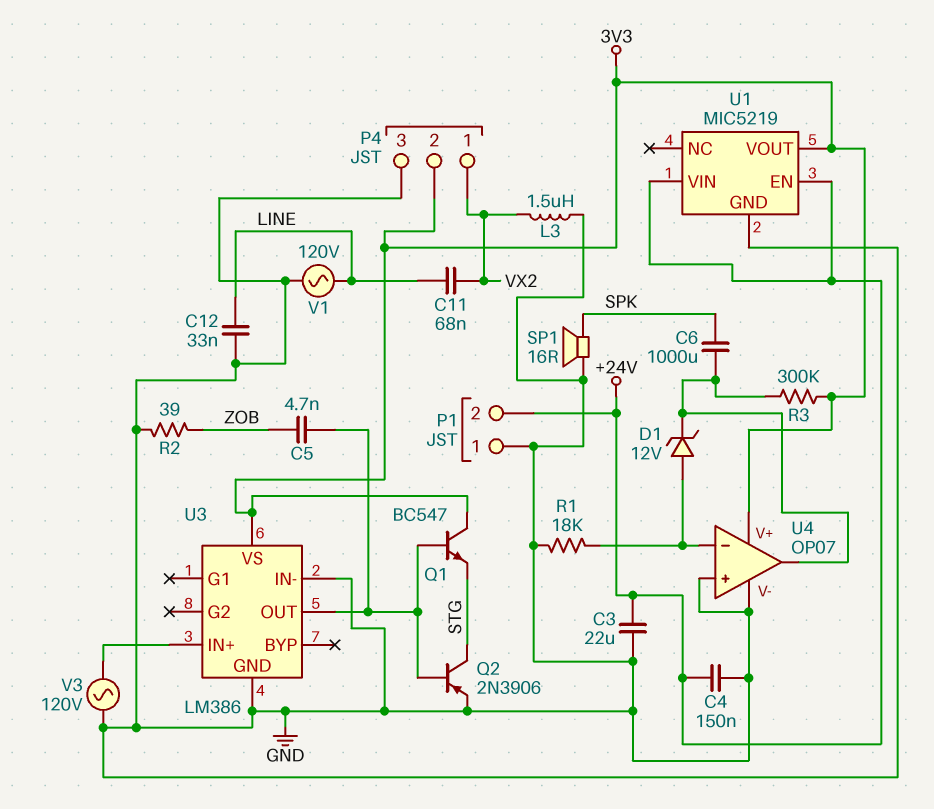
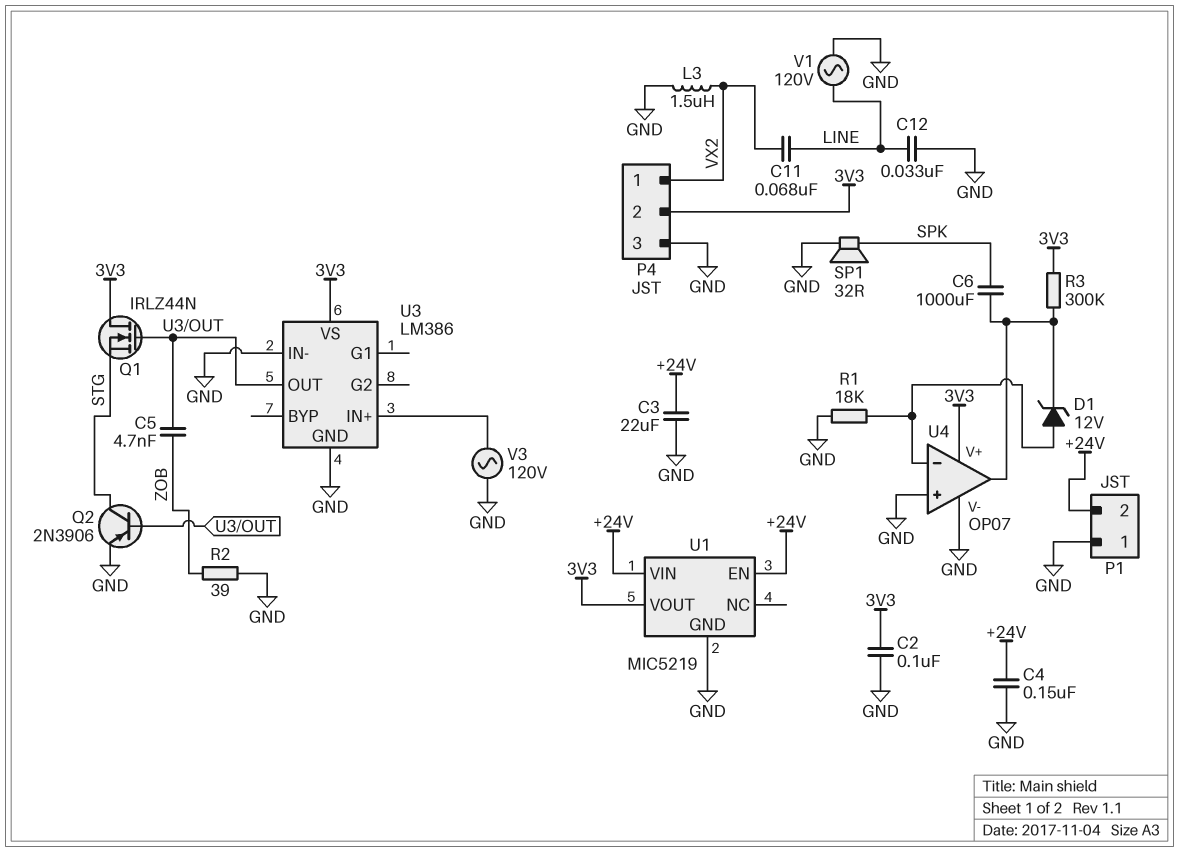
C2: none -> 100nF (3V3, GND)
Q1: NPN BC547 (B U3/OUT, C 3V3, E STG) -> NMOS IRLZ44N (G U3/OUT, D 3V3, S STG)
SP1: speaker 16R (GND, SPK) -> speaker 32R (GND, SPK)

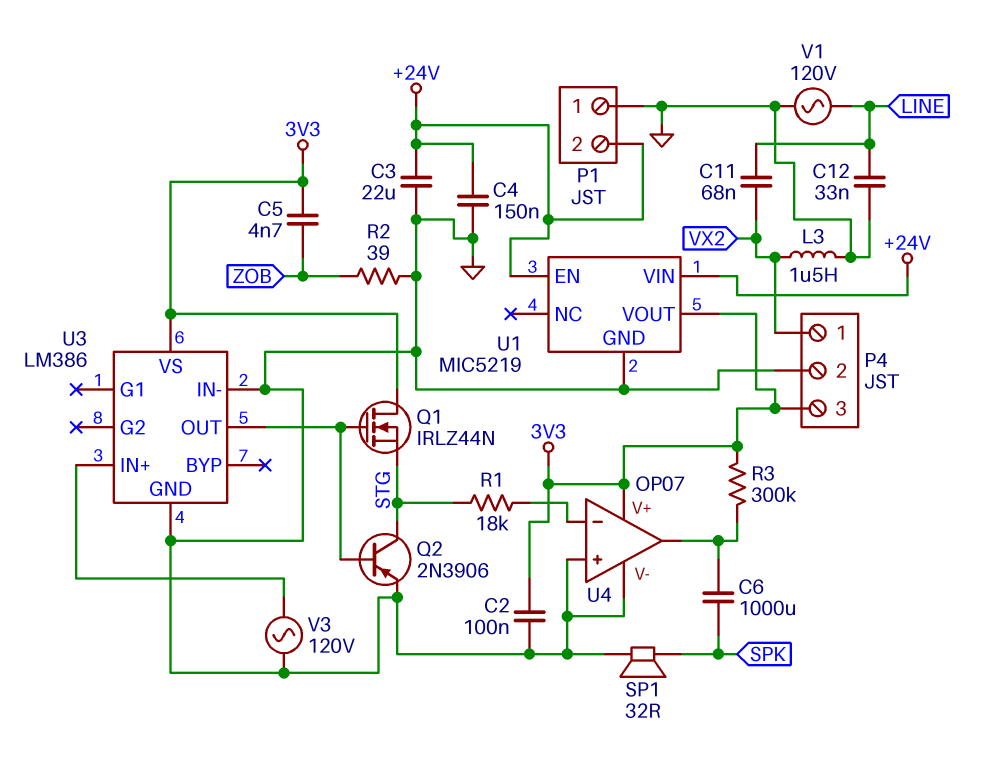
C5: 4.7nF (U3/OUT, ZOB) -> 4.7nF (3V3, ZOB)
D1: zener 12V (A U4/in-, K U4/out) -> none
P4 pin 2: 3V3 -> GND
P4 pin 3: GND -> 3V3
R1: 18k (GND, U4/in-) -> 18k (STG, U4/in-)

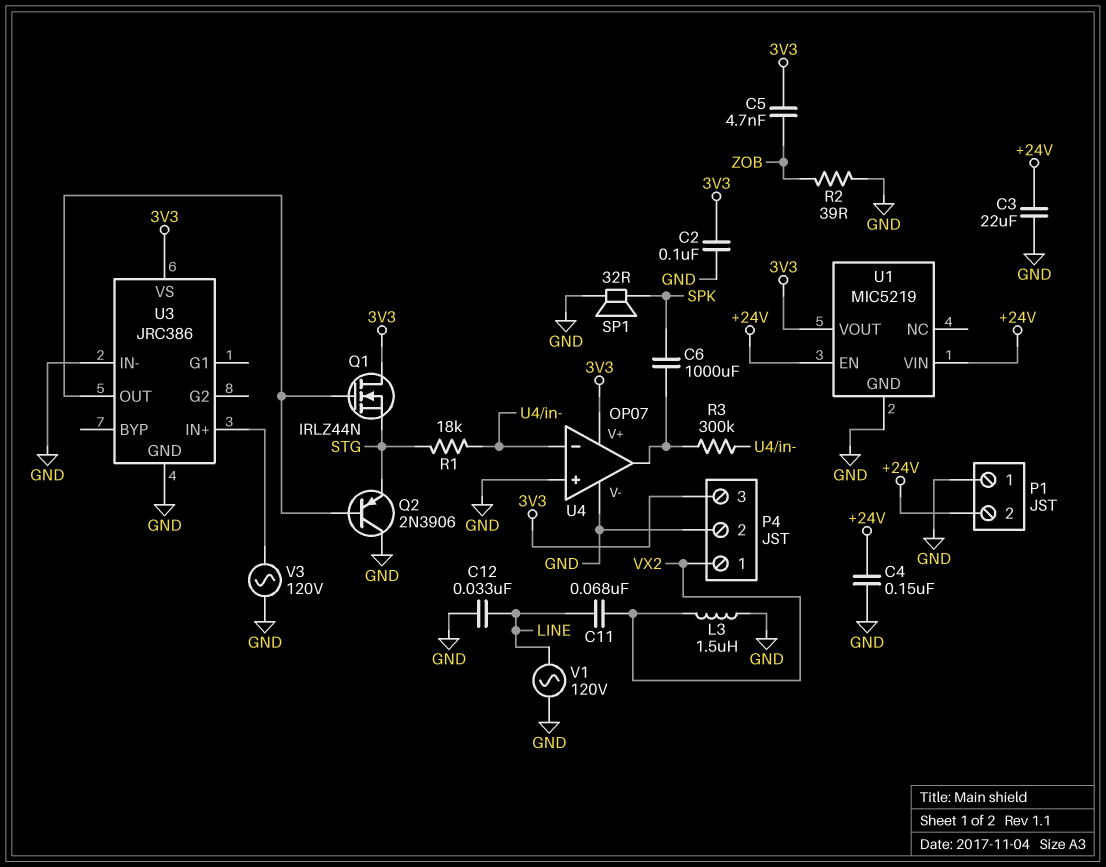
Q2: PNP 2N3906 (B U3/OUT, C STG, E GND) -> PNP 2N3906 (B U3/OUT, C GND, E STG)
R3: 300k (3V3, U4/out) -> 300k (U4/in-, U4/out)
U3: LM386 -> JRC386

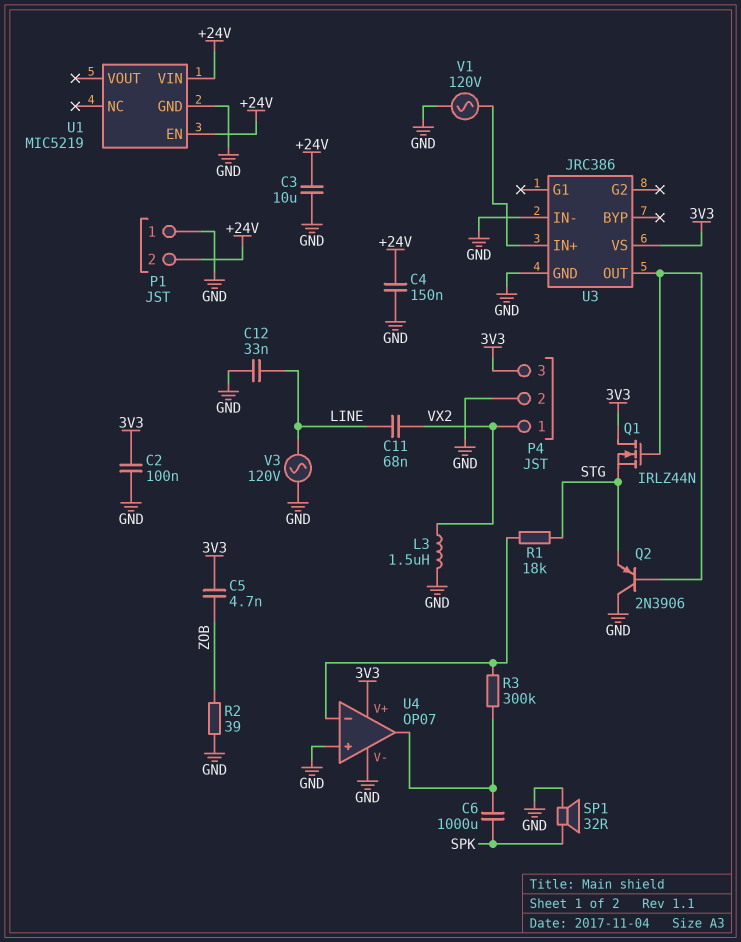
C3: 22uF (+24V, GND) -> 10uF (+24V, GND)
U1 pin VOUT: 3V3 -> none
V1: AC 120V (GND, LINE) -> AC 120V (GND, U3/IN+)
V3: AC 120V (GND, U3/IN+) -> AC 120V (GND, LINE)

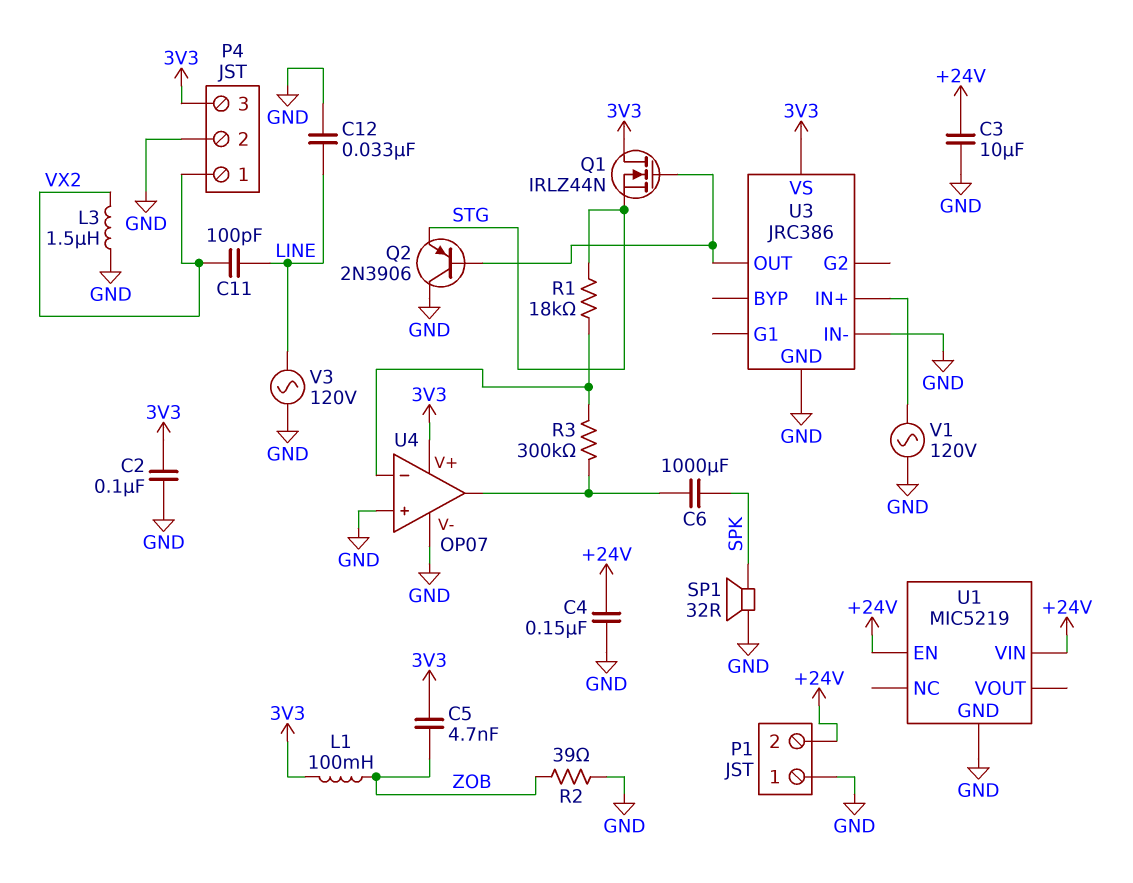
C11: 68nF (LINE, VX2) -> 100pF (LINE, VX2)
L1: none -> 100mH (3V3, ZOB)

